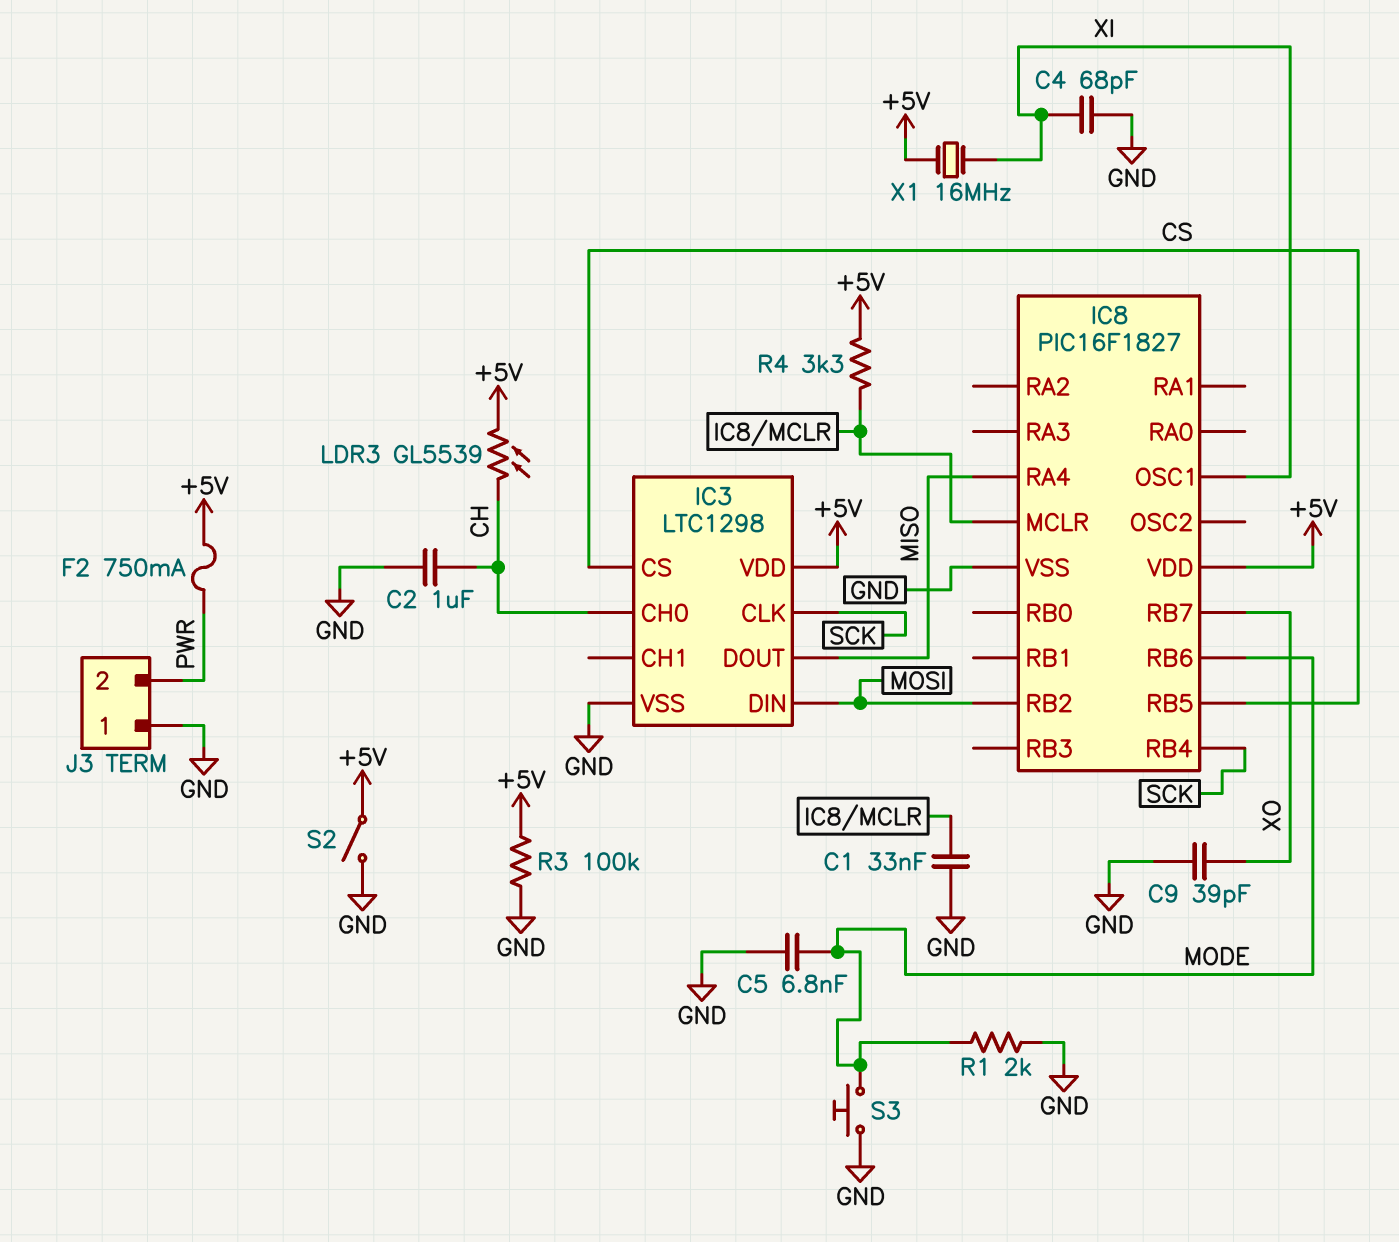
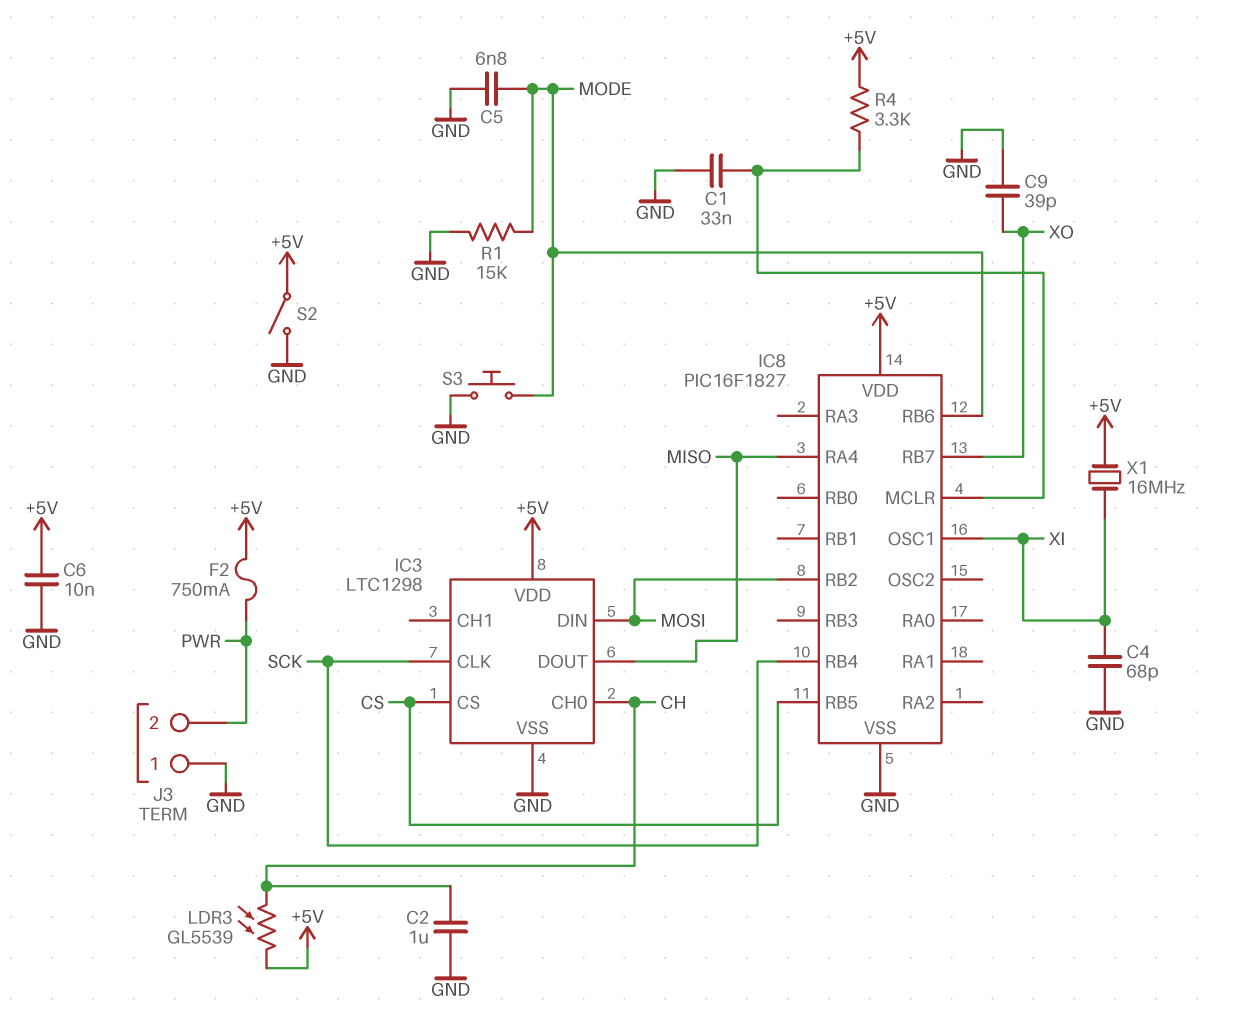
C6: none -> 10nF (+5V, GND)
R1: 2k (GND, MODE) -> 15k (GND, MODE)
R3: 100k (+5V, GND) -> none

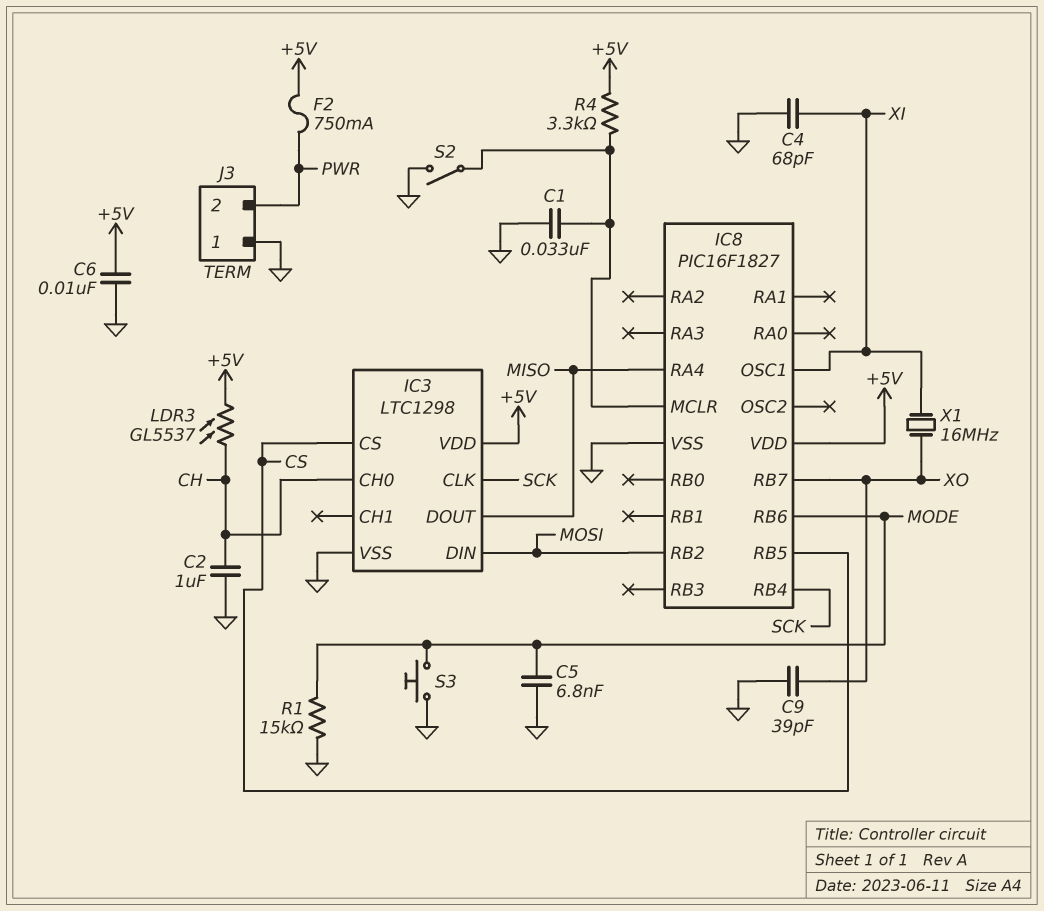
LDR3: GL5539 (+5V, CH) -> GL5537 (+5V, CH)
S2: switch (+5V, GND) -> switch (GND, IC8/MCLR)
X1: 16MHz (+5V, XI) -> 16MHz (XI, XO)

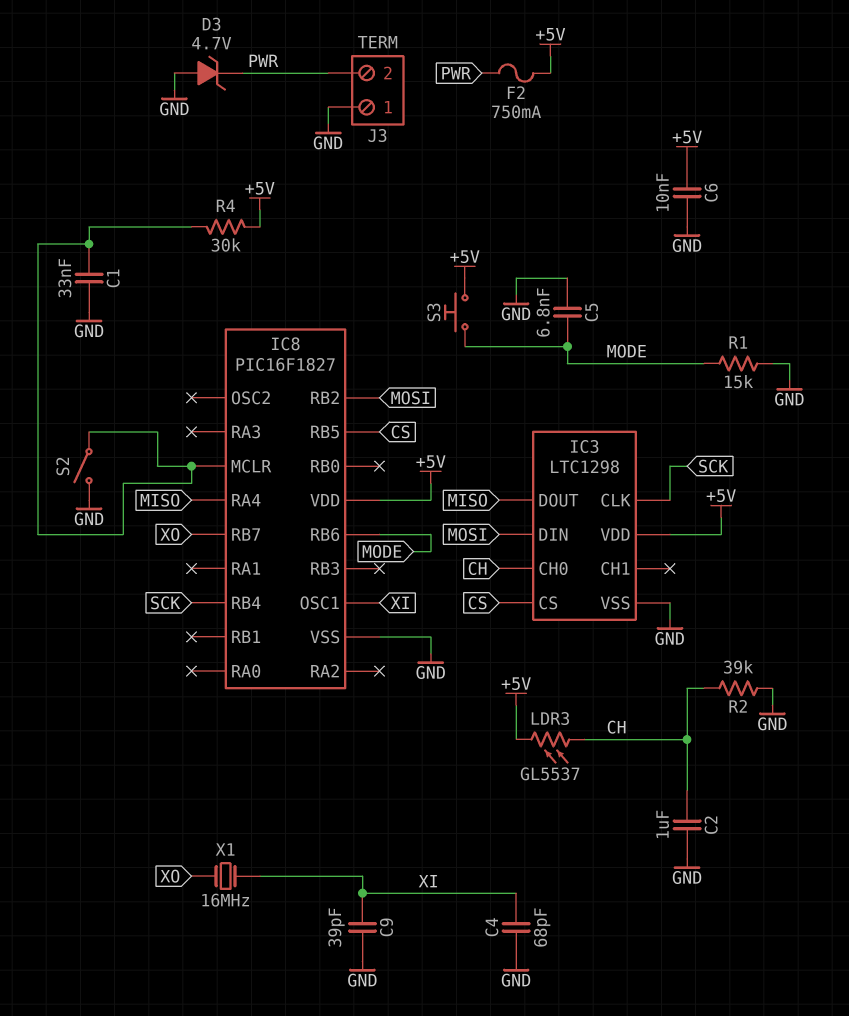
C9: 39pF (GND, XO) -> 39pF (GND, XI)
D3: none -> zener 4.7V (A GND, K PWR)
R2: none -> 39k (CH, GND)
R4: 3.3k (+5V, IC8/MCLR) -> 30k (+5V, IC8/MCLR)
S3: button (GND, MODE) -> button (+5V, MODE)

